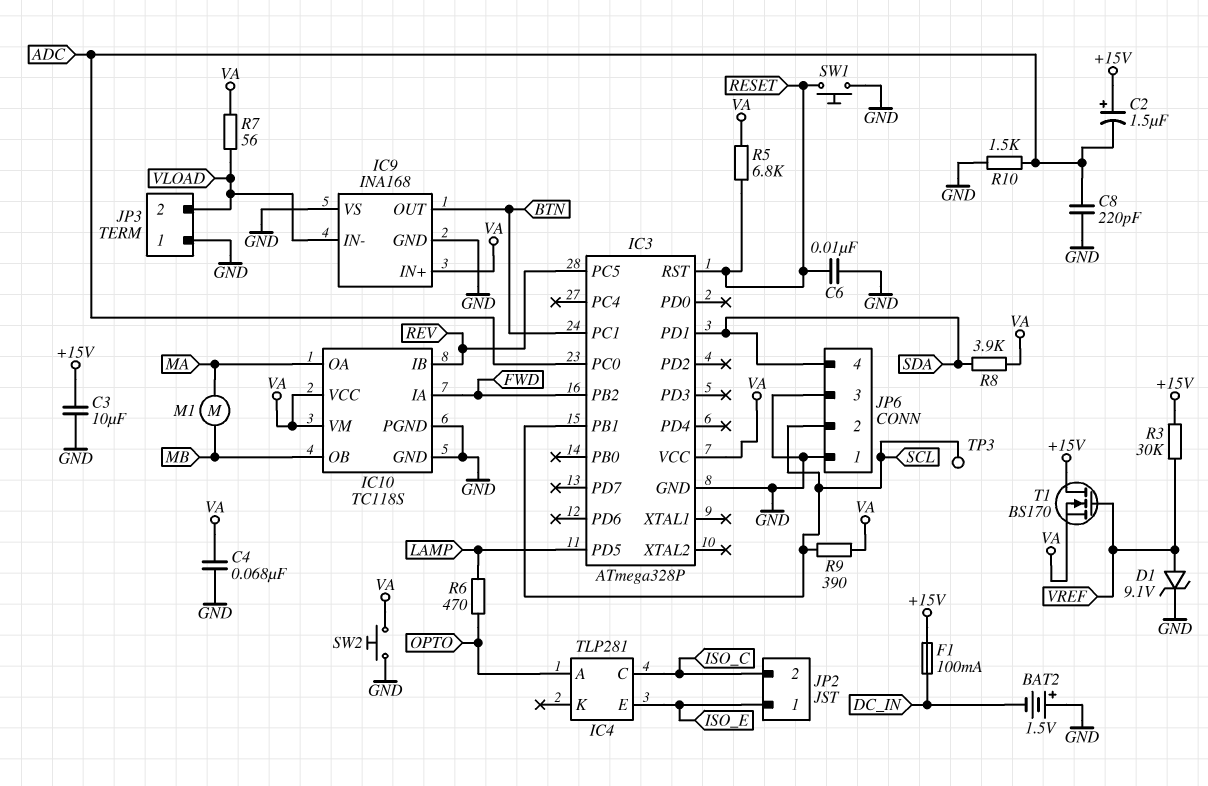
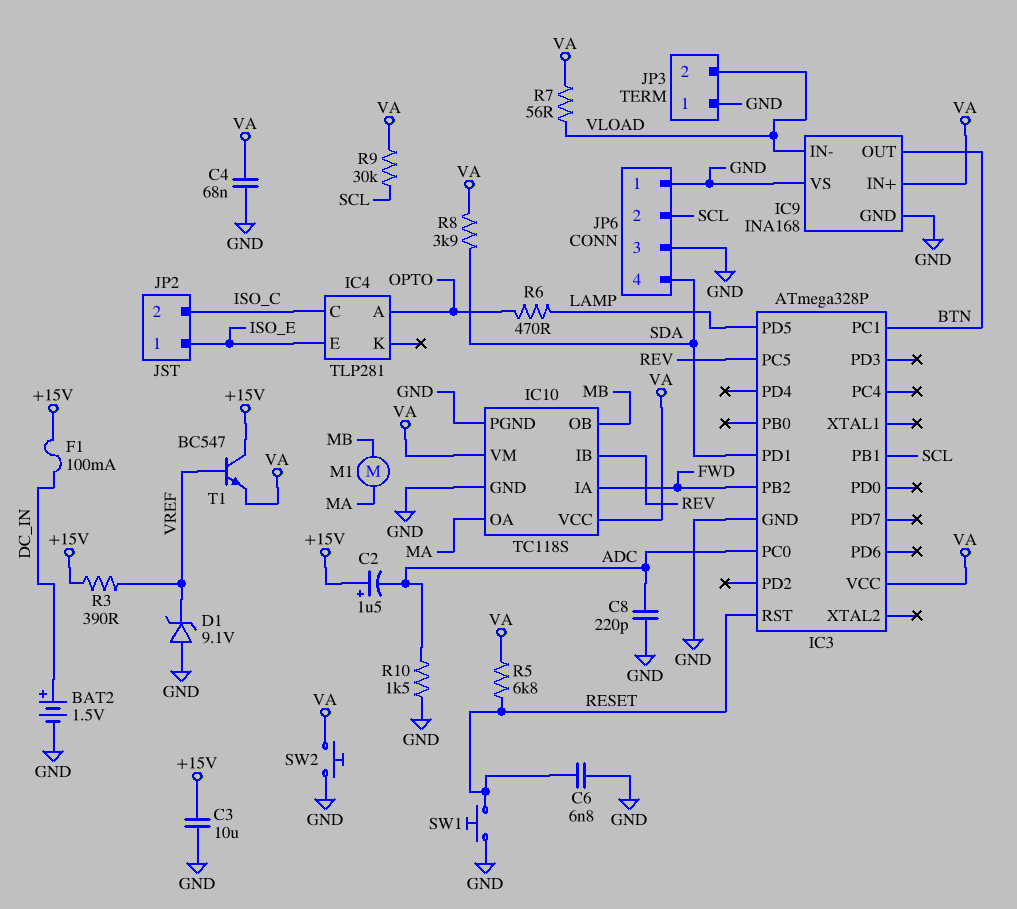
BAT2: 1.5V (plus GND, minus DC_IN) -> 1.5V (plus DC_IN, minus GND)
C6: 10nF (GND, RESET) -> 6.8nF (GND, RESET)
D1: zener 9.1V (A VREF, K GND) -> zener 9.1V (A GND, K VREF)
R3: 30k (+15V, VREF) -> 390 (+15V, VREF)
R9: 390 (SCL, VA) -> 30k (SCL, VA)
T1: NMOS BS170 (G VREF, D +15V, S VA) -> NPN BC547 (B VREF, C +15V, E VA)
TP3: test point (SCL) -> none

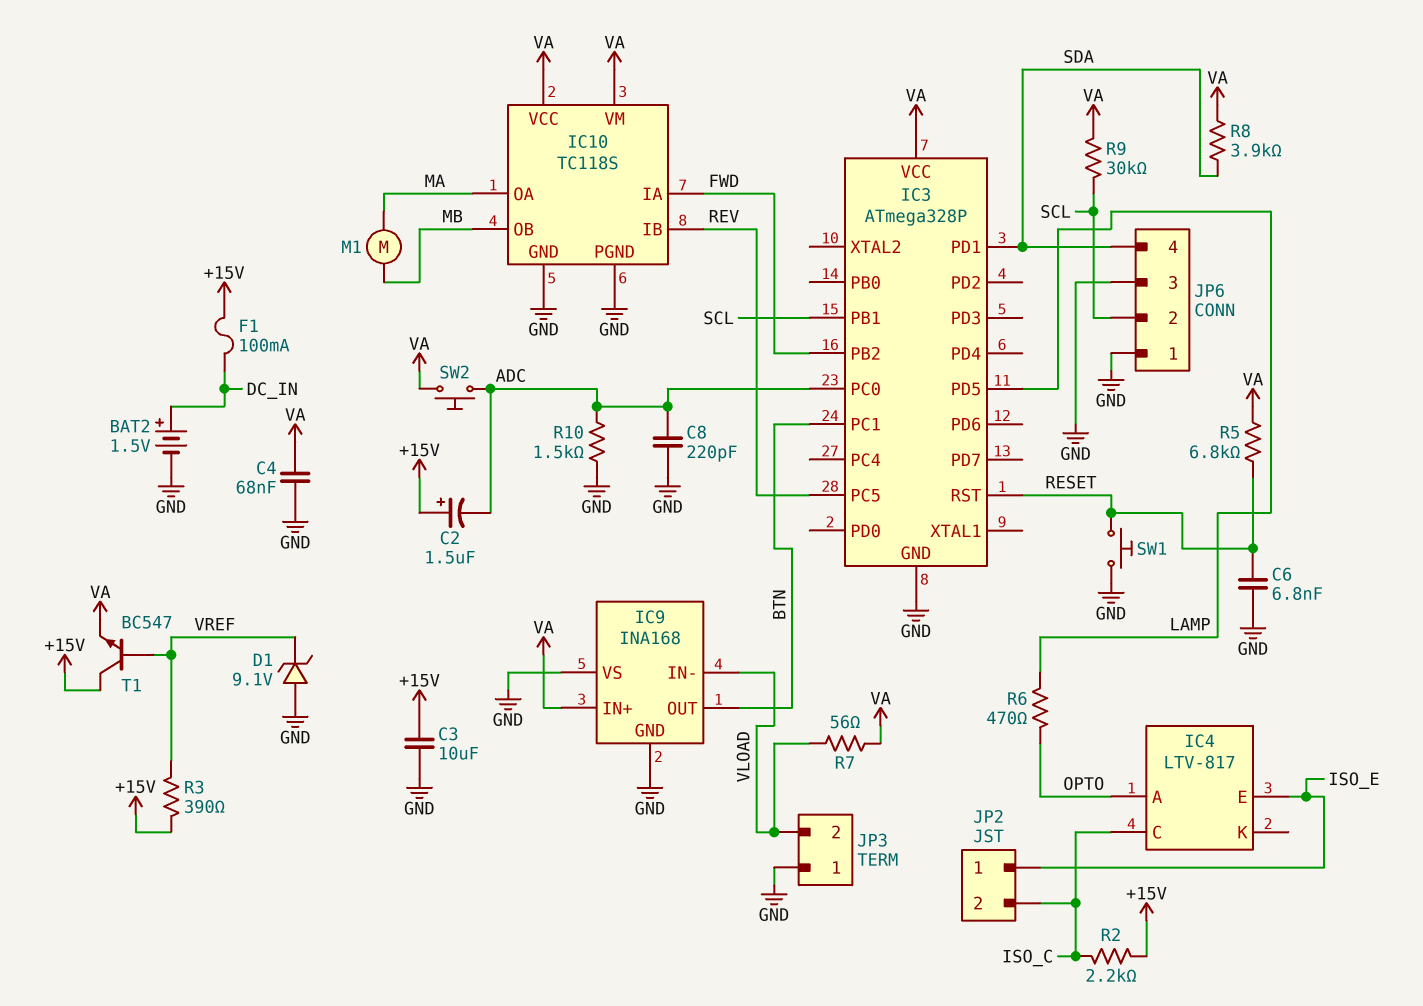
IC4: TLP281 -> LTV-817
R2: none -> 2.2k (+15V, ISO_C)
SW2: button (GND, VA) -> button (ADC, VA)

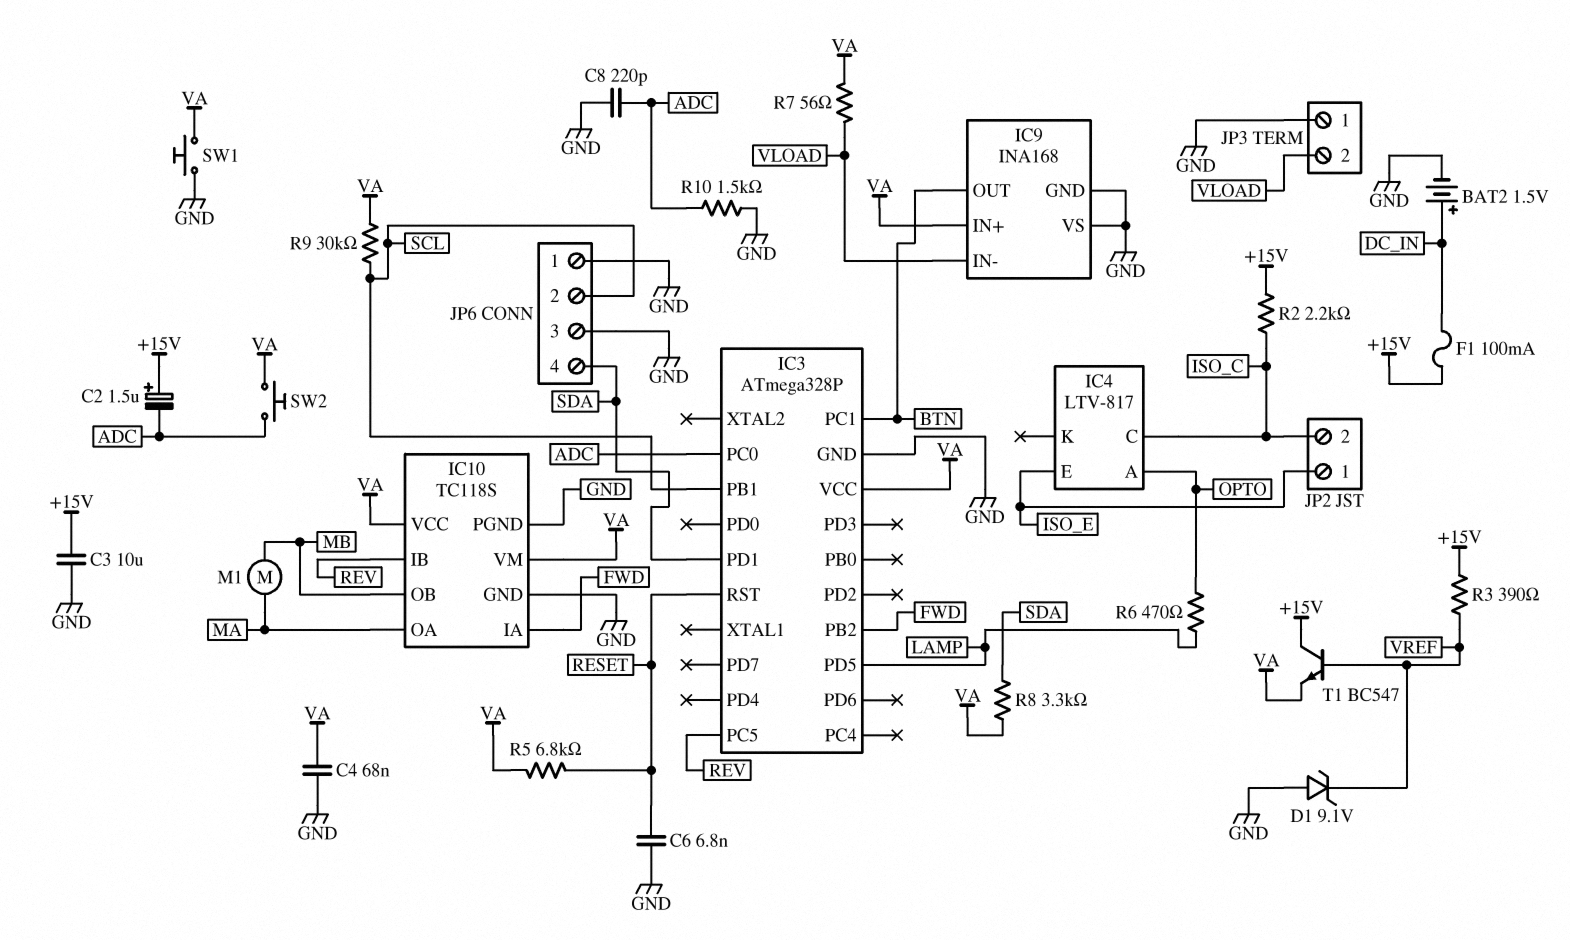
R8: 3.9k (SDA, VA) -> 3.3k (SDA, VA)
SW1: button (GND, RESET) -> button (GND, VA)

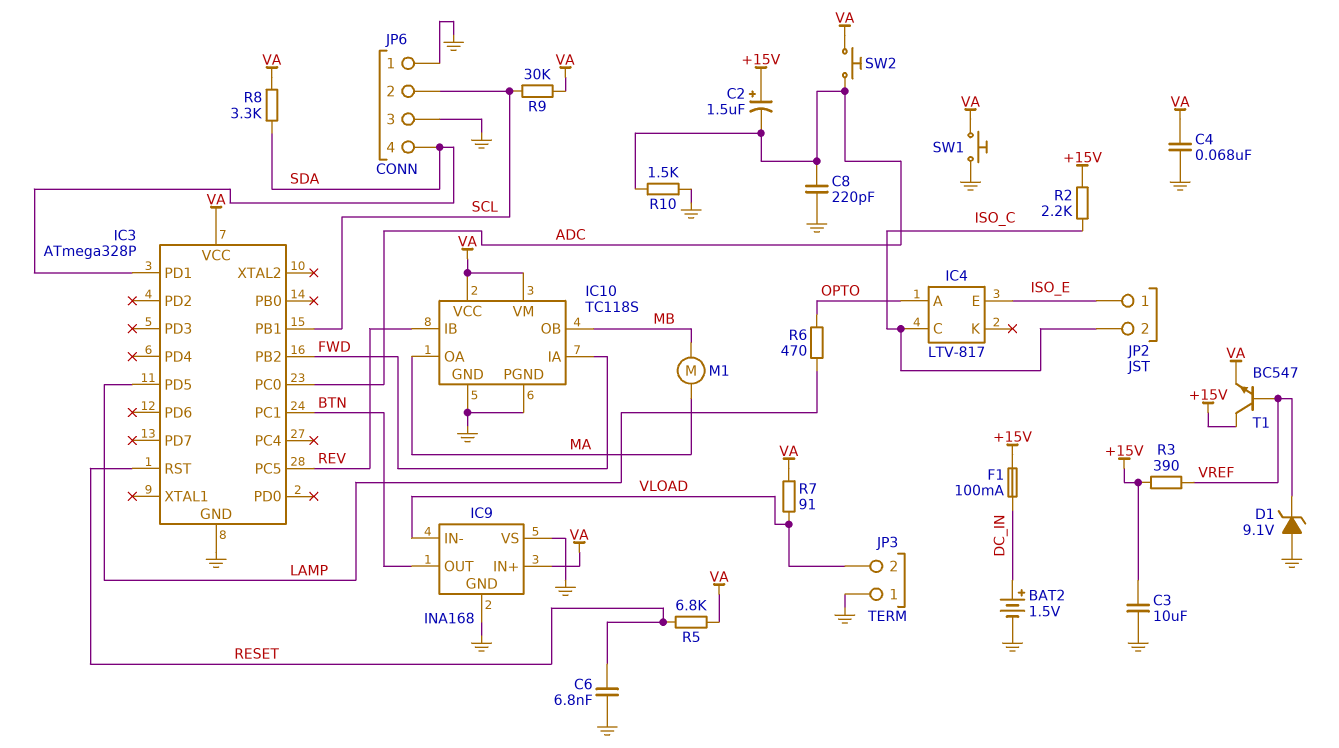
R7: 56 (VA, VLOAD) -> 91 (VA, VLOAD)

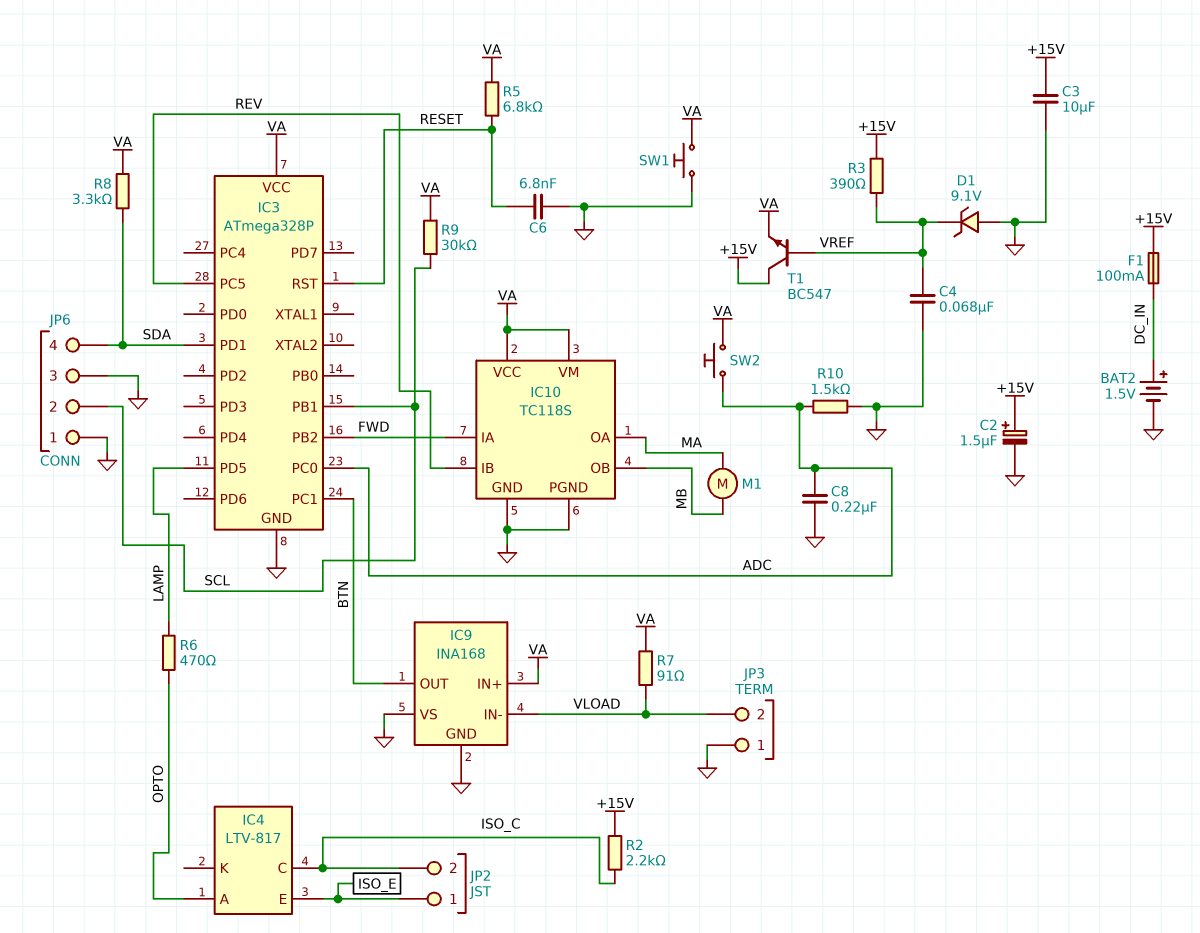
C2: 1.5uF (plus +15V, minus ADC) -> 1.5uF (plus +15V, minus GND)
C4: 68nF (GND, VA) -> 68nF (GND, VREF)
C8: 220pF (ADC, GND) -> 220nF (ADC, GND)

